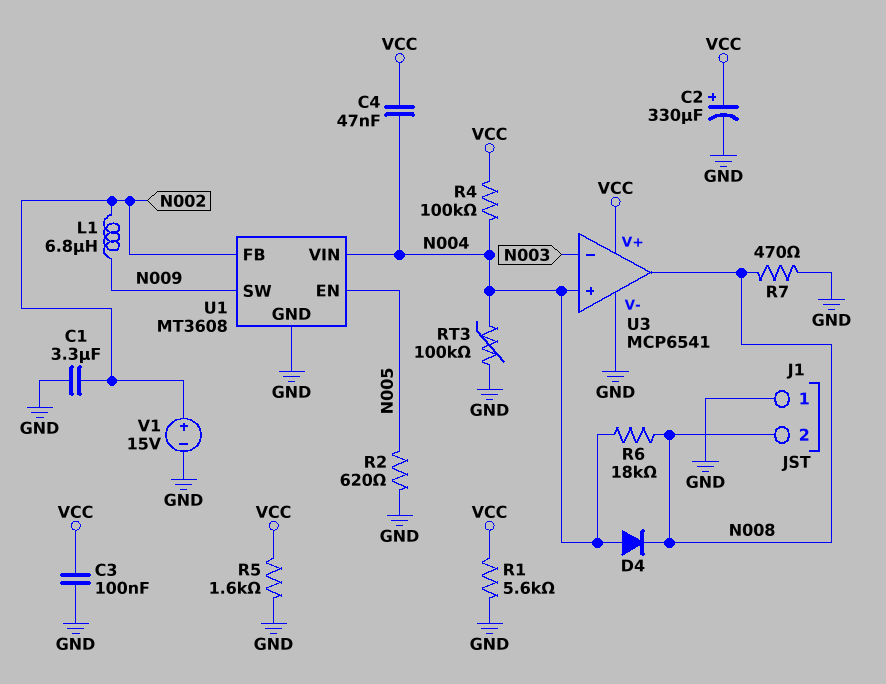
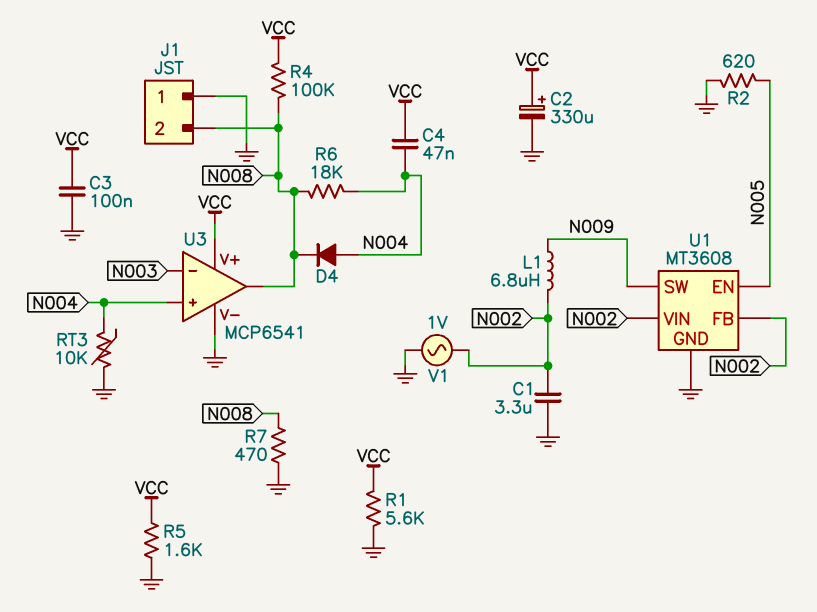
R4: 100k (N004, VCC) -> 100k (N008, VCC)
RT3: 100k (GND, N004) -> 10k (GND, N004)
U1 pin VIN: N004 -> N002
V1: 15V (plus N002, minus GND) -> AC 1V (GND, N002)

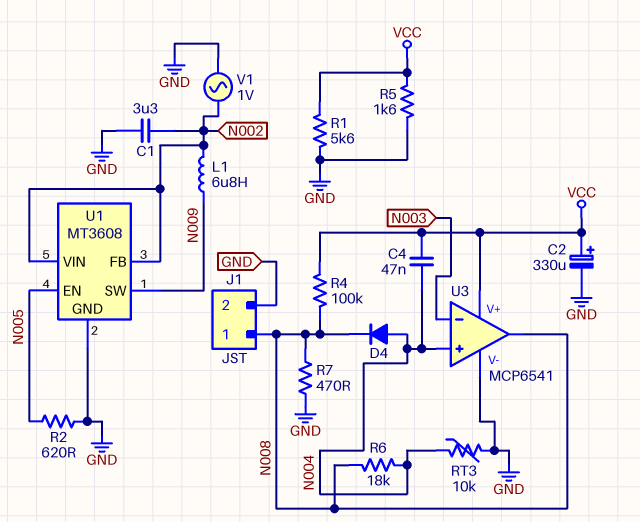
C3: 100nF (GND, VCC) -> none
J1 pin 1: GND -> N008
J1 pin 2: N008 -> GND

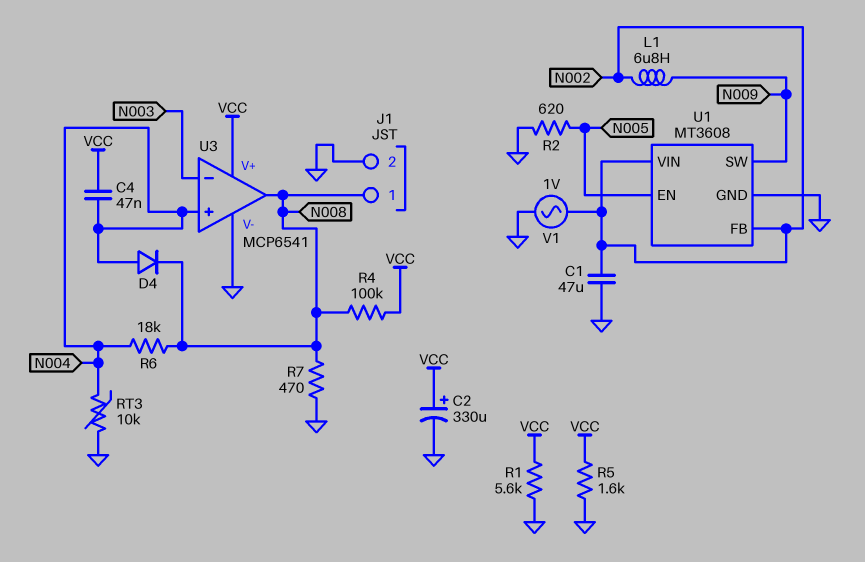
C1: 3.3uF (GND, N002) -> 47uF (GND, N002)

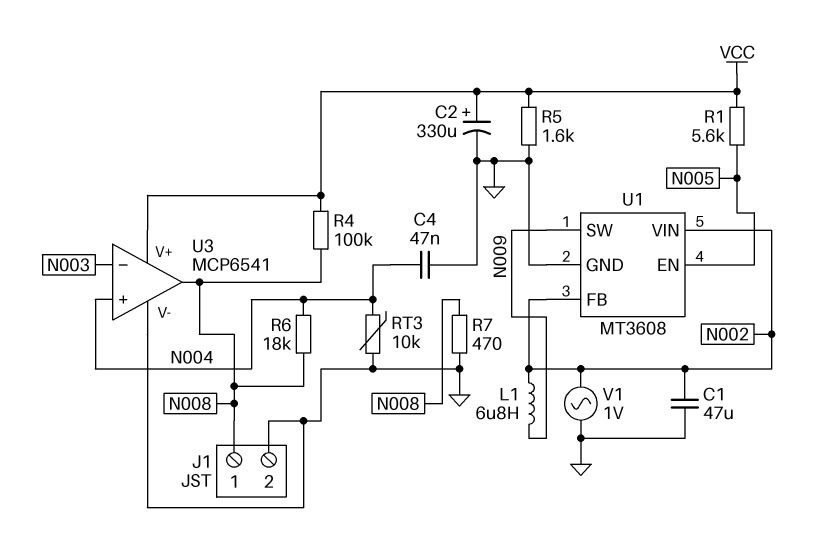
C4: 47nF (N004, VCC) -> 47nF (GND, N004)
D4: diode (A N004, K N008) -> none
R1: 5.6k (GND, VCC) -> 5.6k (N005, VCC)
R2: 620 (GND, N005) -> none

